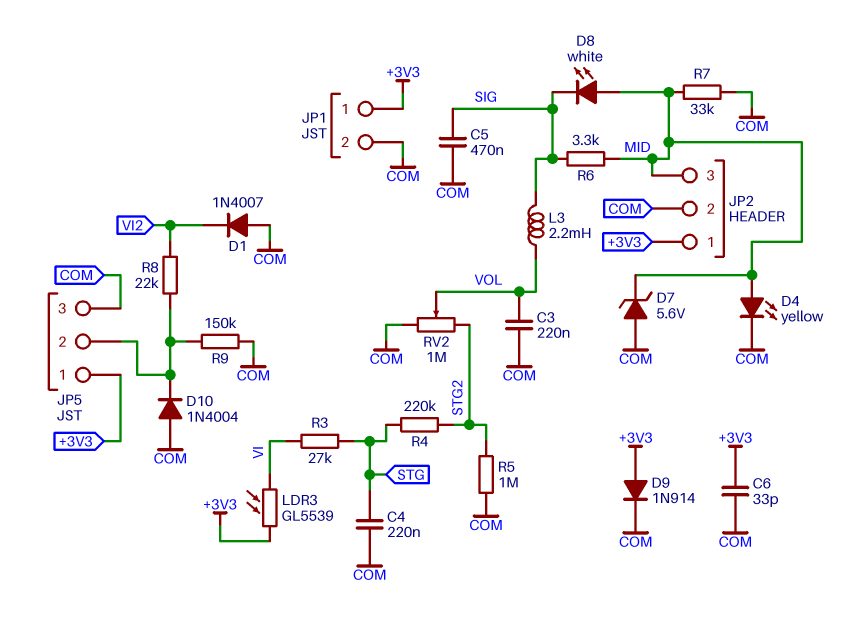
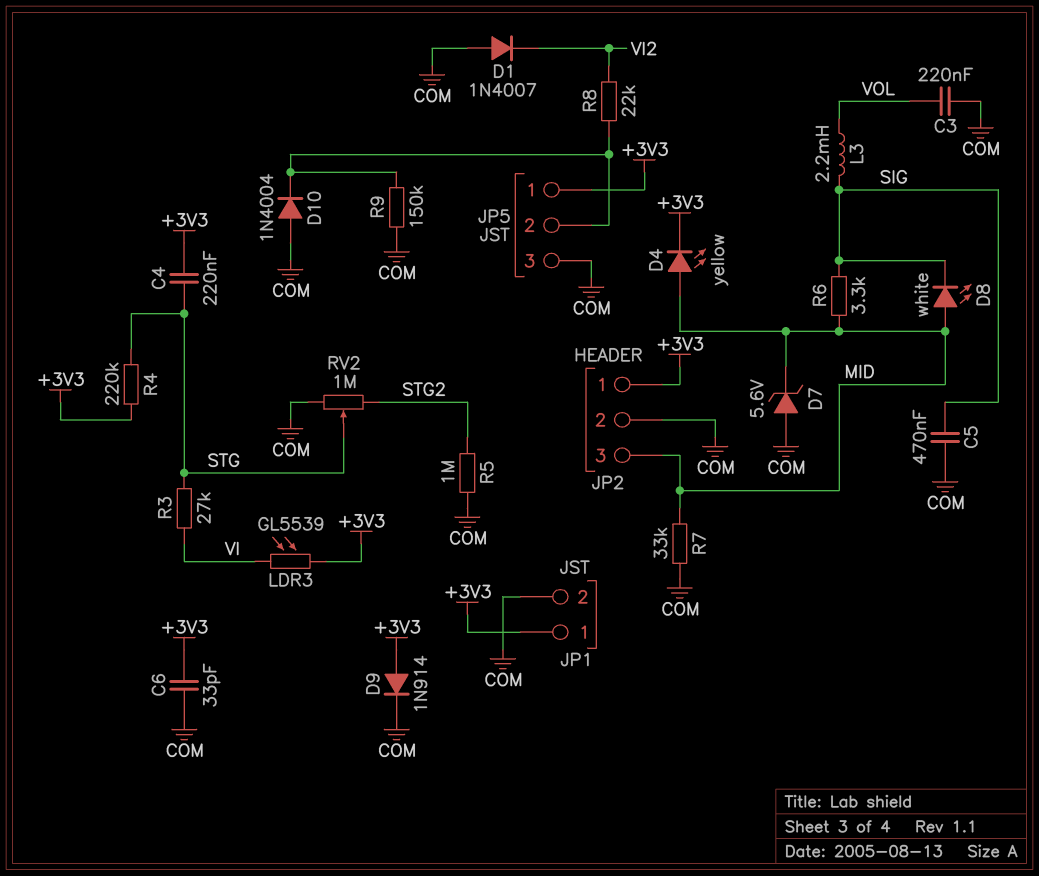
C4: 220nF (COM, STG) -> 220nF (+3V3, STG)
D4: LED yellow (A MID, K COM) -> LED yellow (A MID, K +3V3)
R4: 220k (STG, STG2) -> 220k (+3V3, STG)
RV2: 1M (COM, STG2, wiper VOL) -> 1M (COM, STG2, wiper STG)

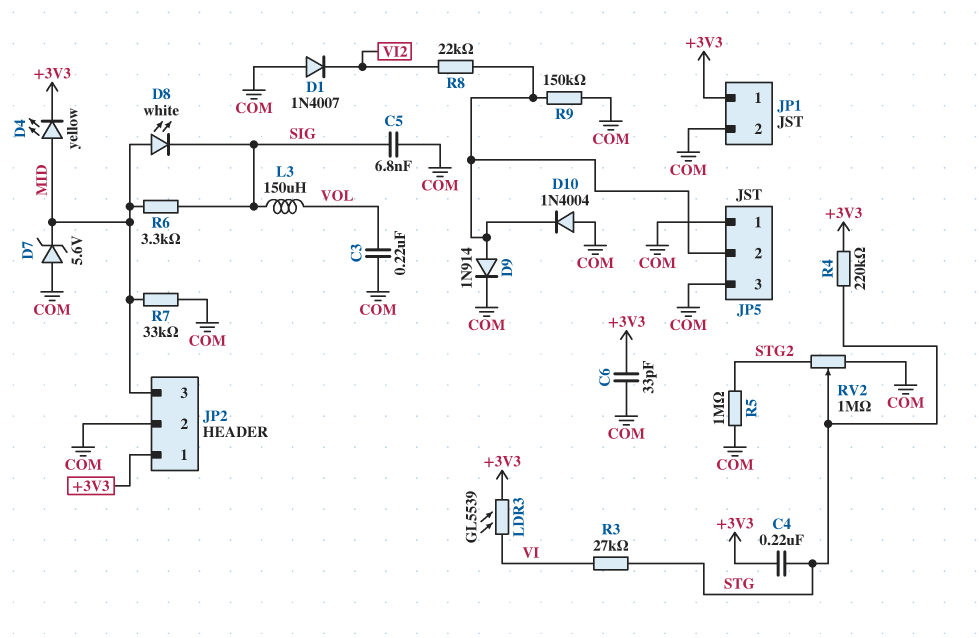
C5: 470nF (COM, SIG) -> 6.8nF (COM, SIG)
D9: diode 1N914 (A +3V3, K COM) -> diode 1N914 (A JP5/2, K COM)
JP5 pin 1: +3V3 -> COM
L3: 2.2mH (SIG, VOL) -> 150uH (SIG, VOL)

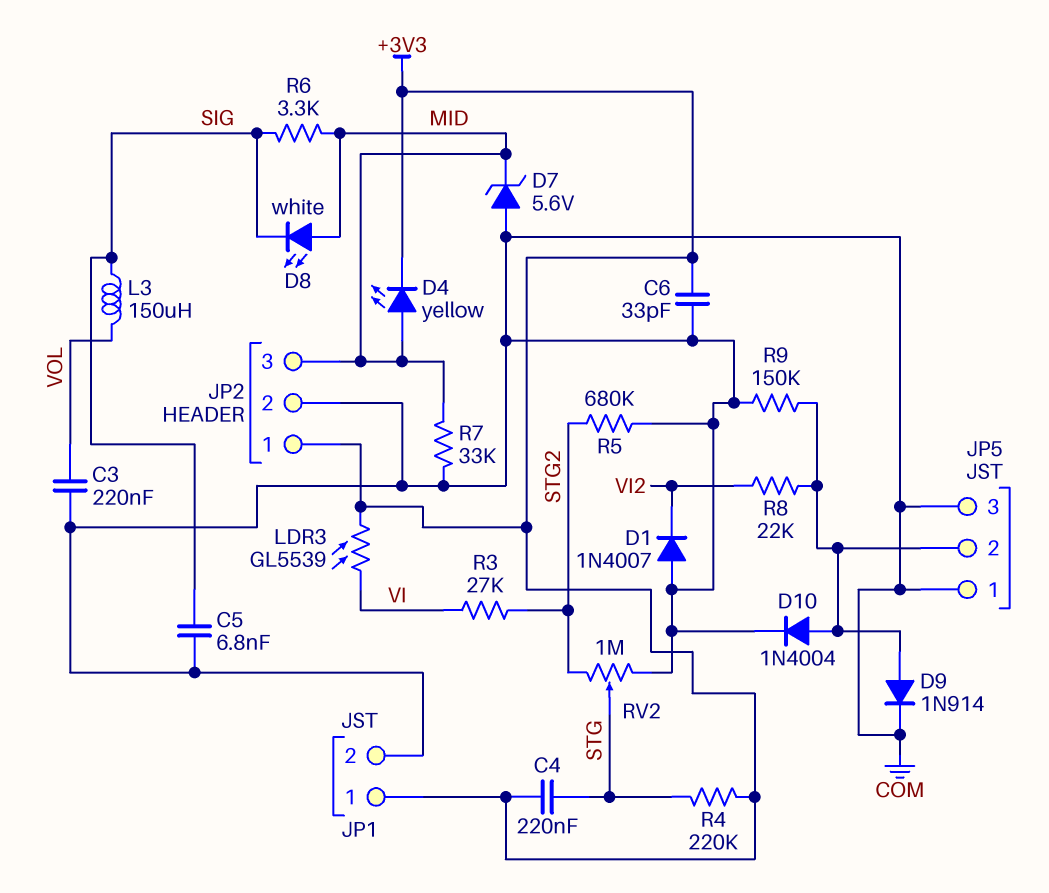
D10: diode 1N4004 (A COM, K JP5/2) -> diode 1N4004 (A JP5/2, K COM)
R3: 27k (STG, VI) -> 27k (STG2, VI)
R5: 1M (COM, STG2) -> 680k (COM, STG2)

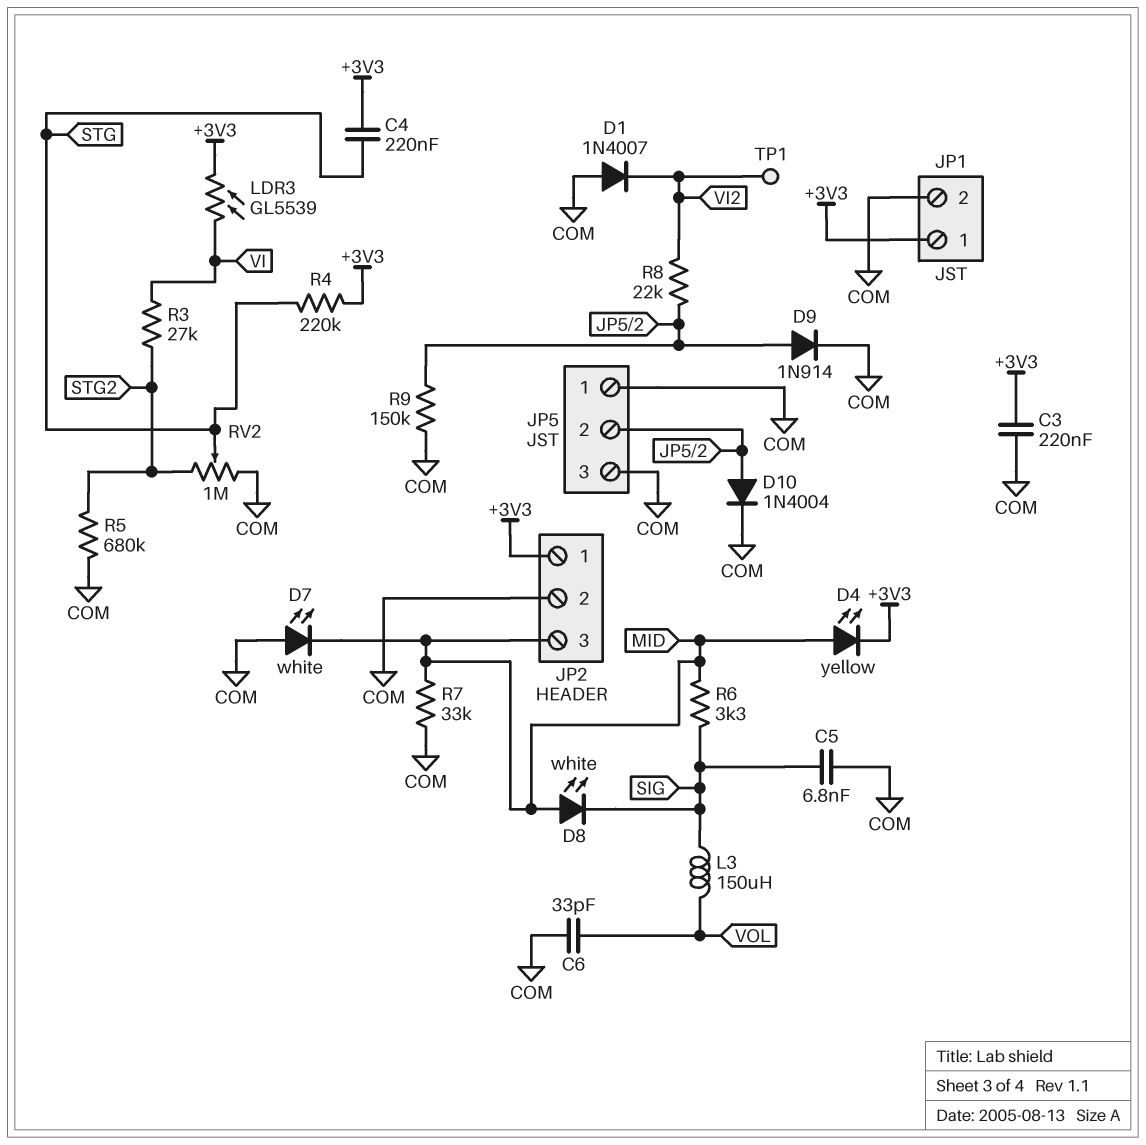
C3: 220nF (COM, VOL) -> 220nF (+3V3, COM)
C6: 33pF (+3V3, COM) -> 33pF (COM, VOL)
D7: zener 5.6V (A COM, K MID) -> LED white (A COM, K MID)
TP1: none -> test point (VI2)

